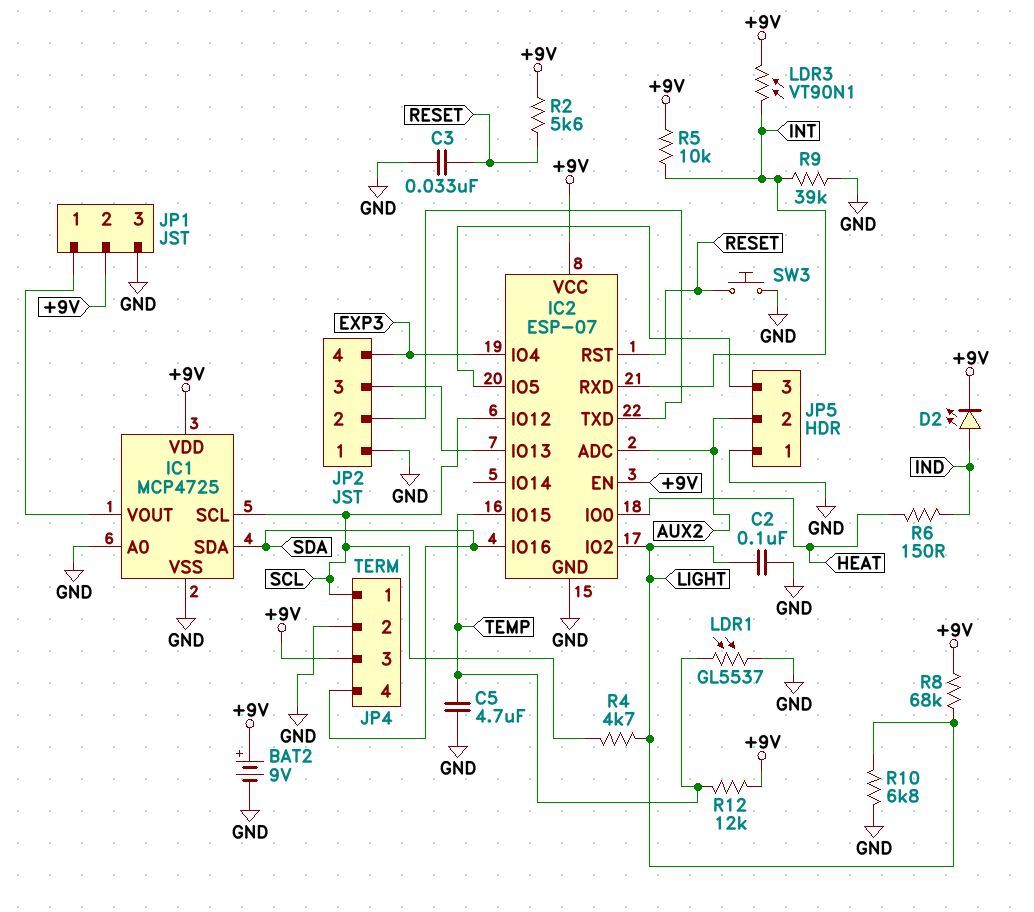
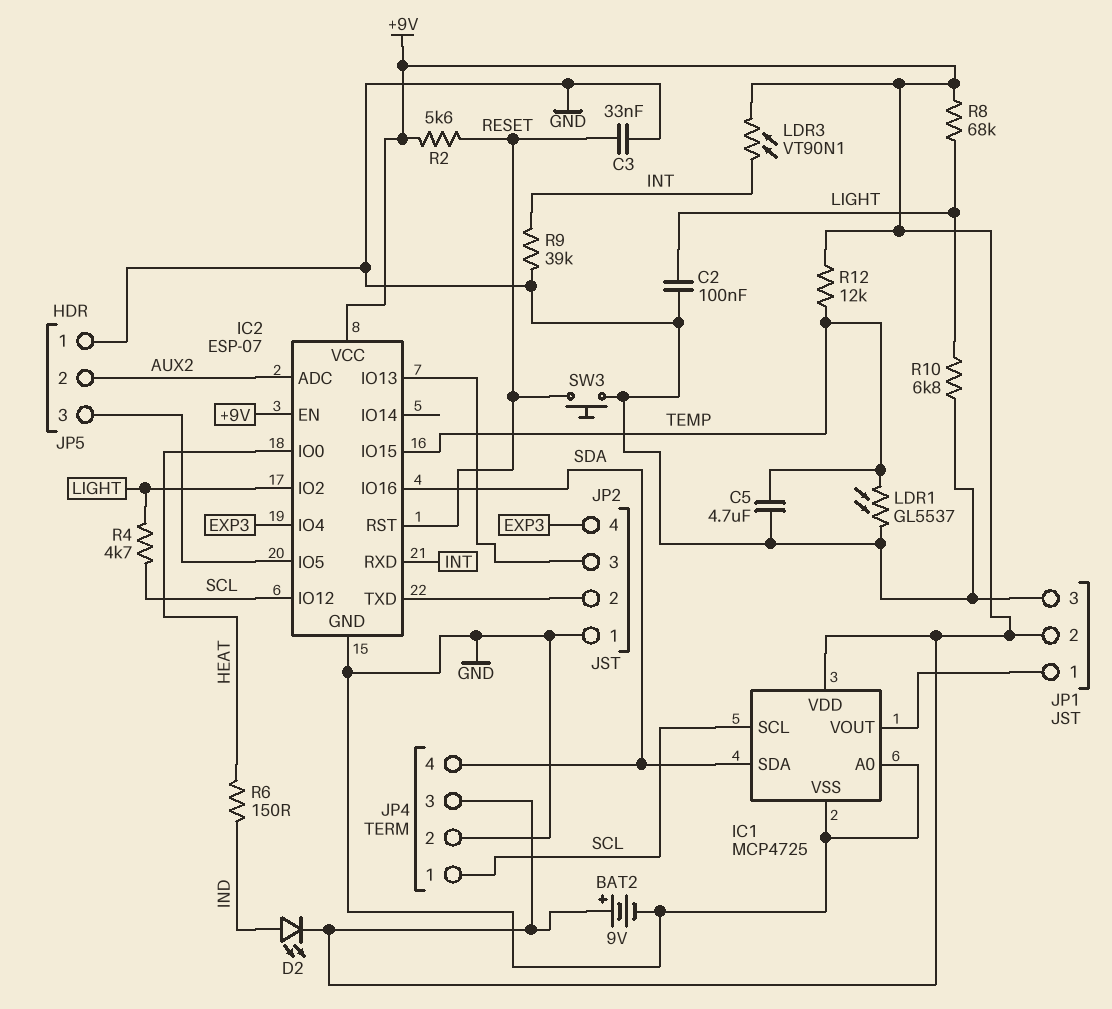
R5: 10k (+9V, INT) -> none

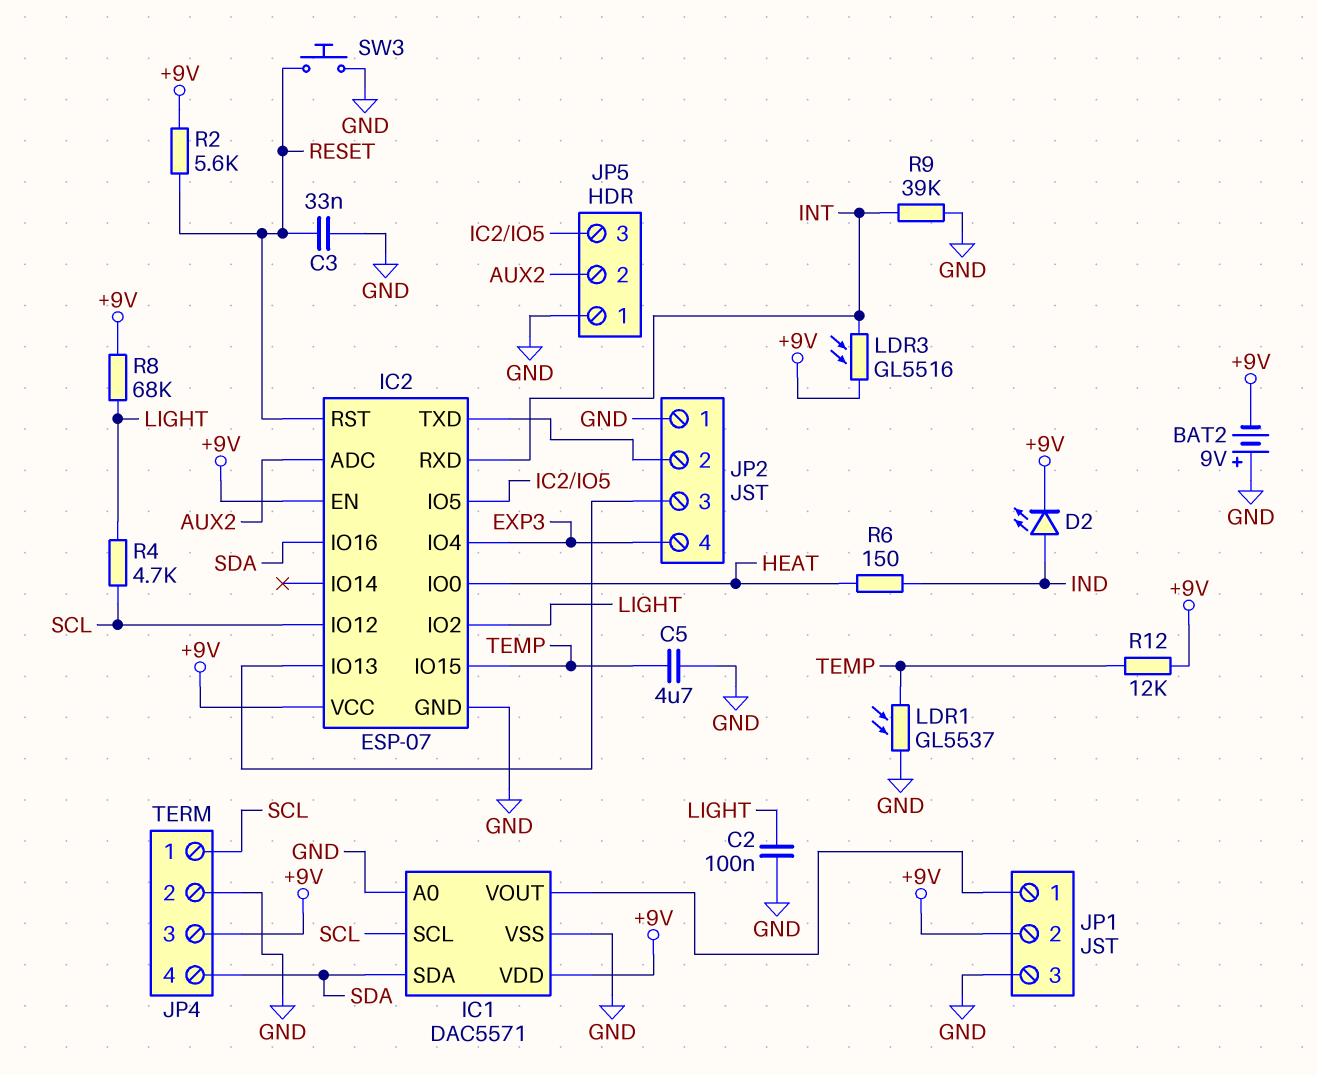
BAT2: 9V (plus +9V, minus GND) -> 9V (plus GND, minus +9V)
IC1: MCP4725 -> DAC5571
LDR3: VT90N1 (+9V, INT) -> GL5516 (+9V, INT)
R10: 6.8k (GND, LIGHT) -> none

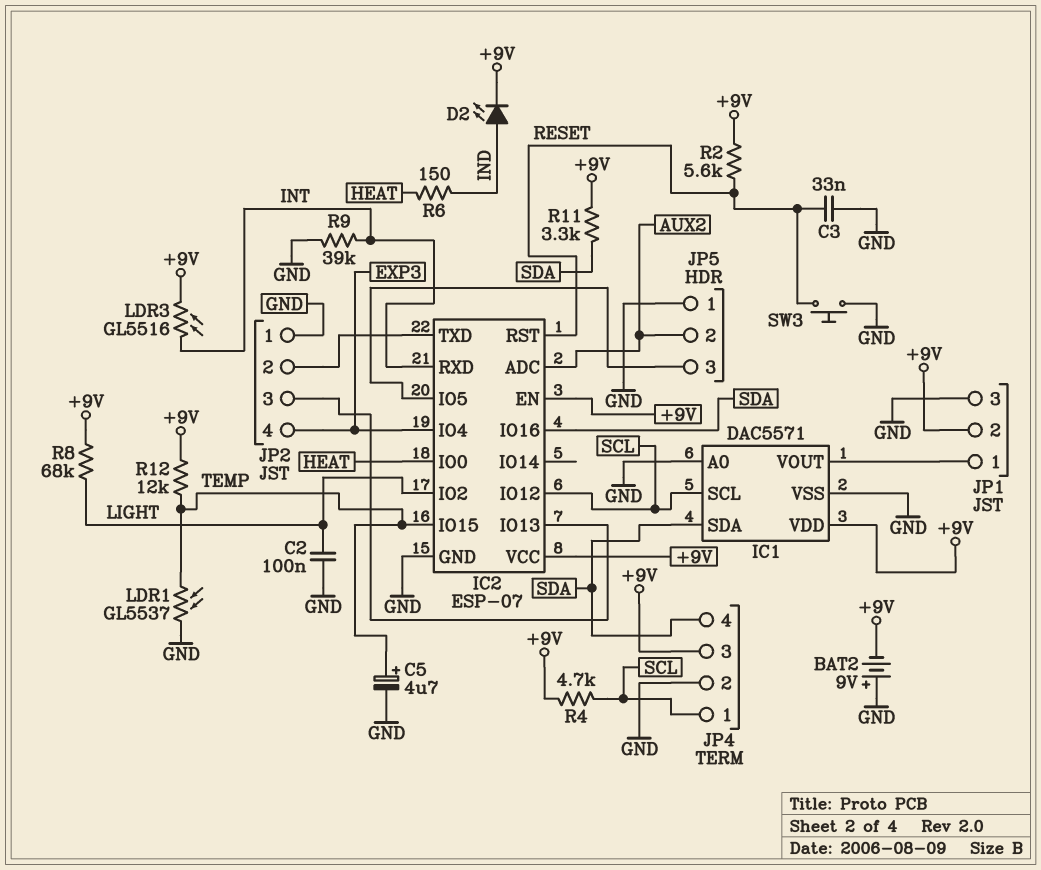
C5: 4.7uF (GND, TEMP) -> 4.7uF (plus TEMP, minus GND)
R4: 4.7k (LIGHT, SCL) -> 4.7k (+9V, SCL)
R11: none -> 3.3k (+9V, SDA)

